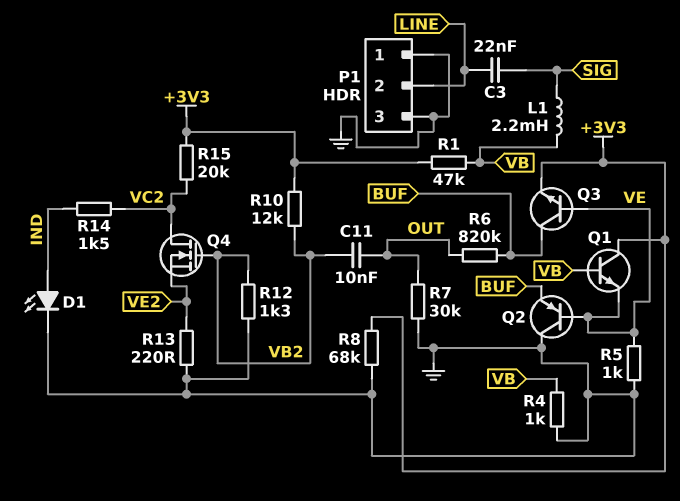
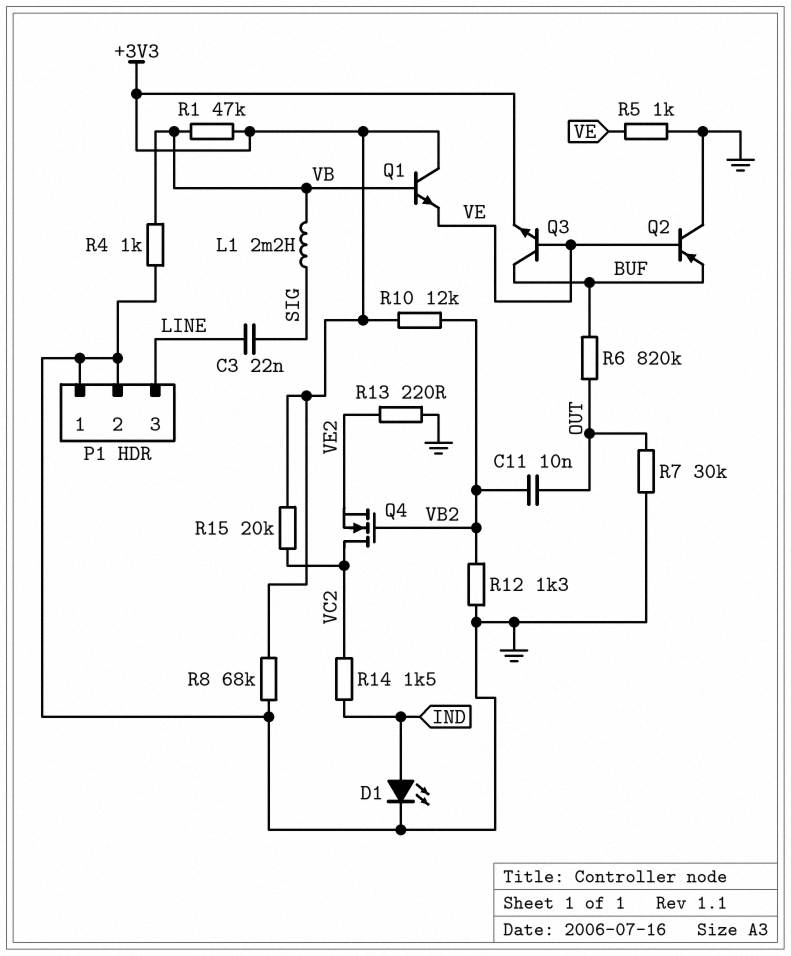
P1 pin 2: LINE -> GND
P1 pin 3: GND -> LINE

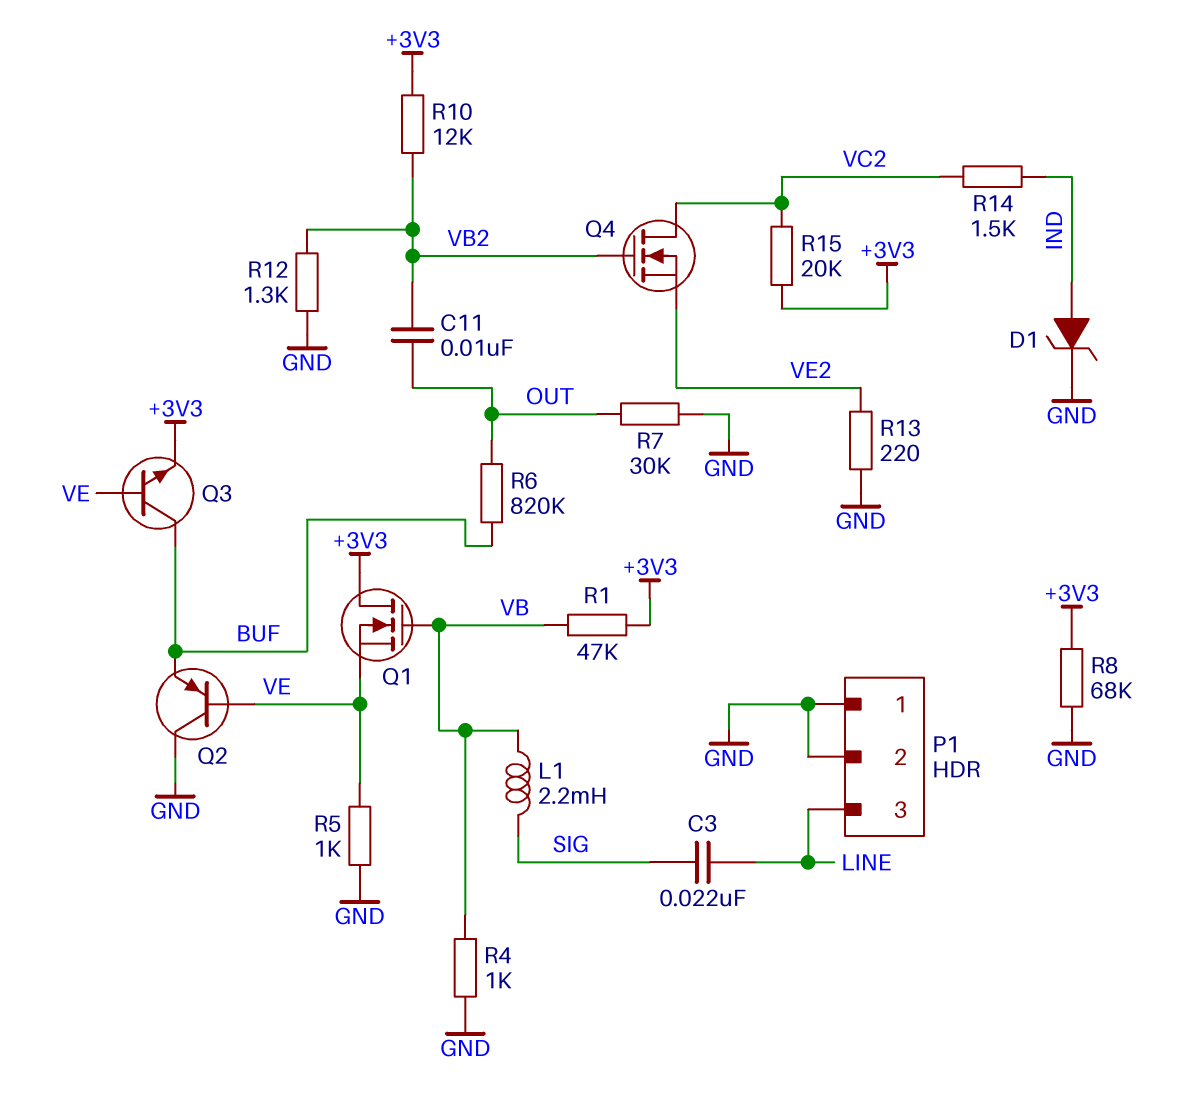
D1: LED (A IND, K GND) -> zener (A IND, K GND)
Q1: NPN (B VB, C +3V3, E VE) -> NMOS (G VB, D +3V3, S VE)

